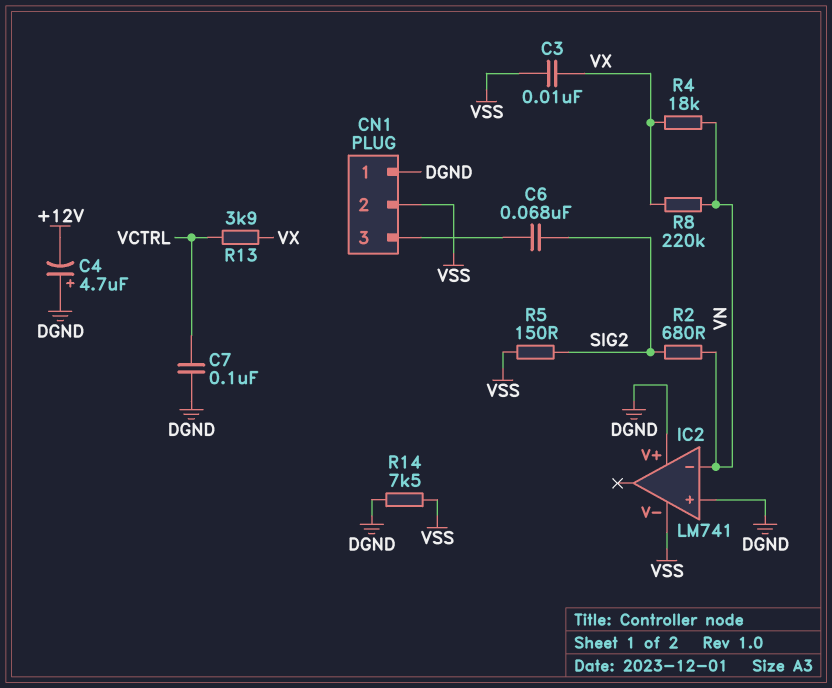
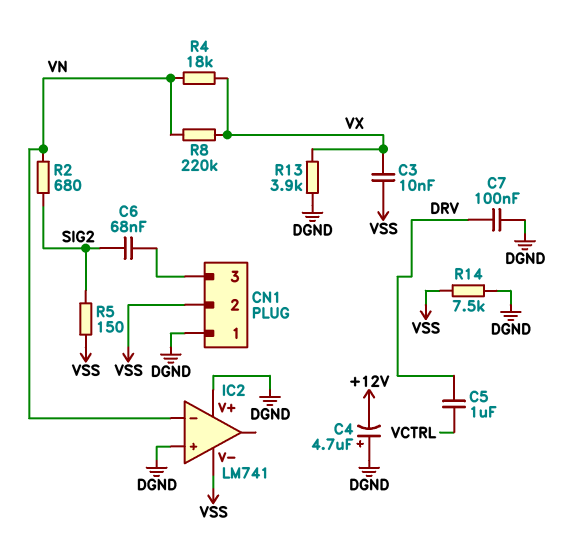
C5: none -> 1uF (DRV, VCTRL)
C7: 100nF (DGND, VCTRL) -> 100nF (DGND, DRV)
R13: 3.9k (VCTRL, VX) -> 3.9k (DGND, VX)

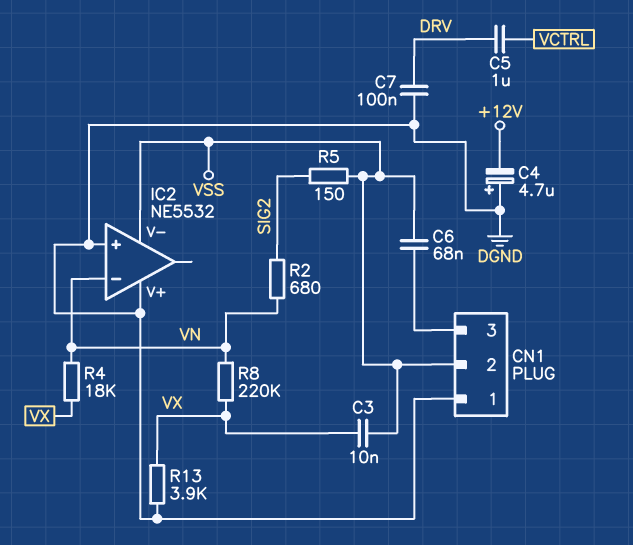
C6: 68nF (CN1/3, SIG2) -> 68nF (CN1/3, VSS)
IC2: LM741 -> NE5532
R14: 7.5k (DGND, VSS) -> none

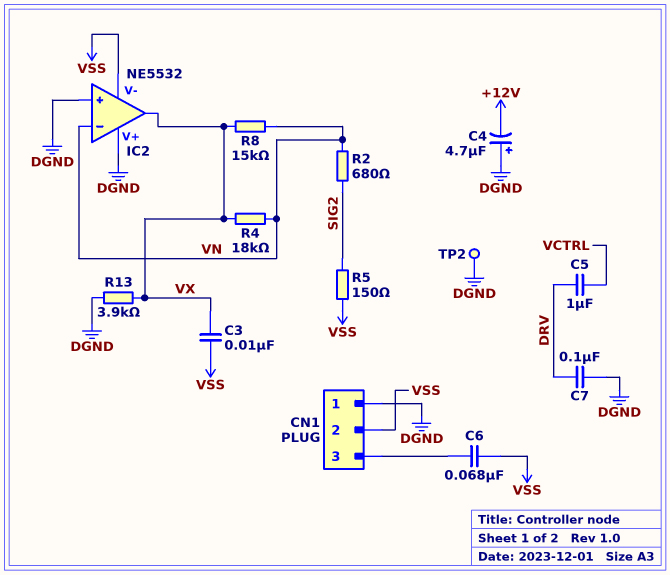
IC2 pin out: none -> VX
R8: 220k (VN, VX) -> 15k (VN, VX)
TP2: none -> test point (DGND)

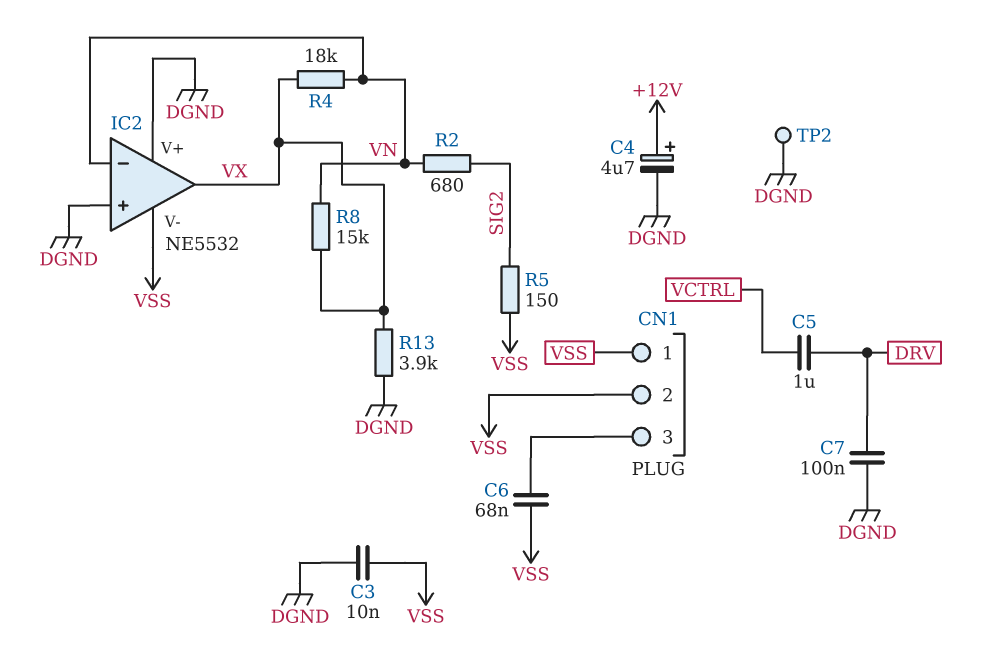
C3: 10nF (VSS, VX) -> 10nF (DGND, VSS)
C4: 4.7uF (plus DGND, minus +12V) -> 4.7uF (plus +12V, minus DGND)
CN1 pin 1: DGND -> VSS

